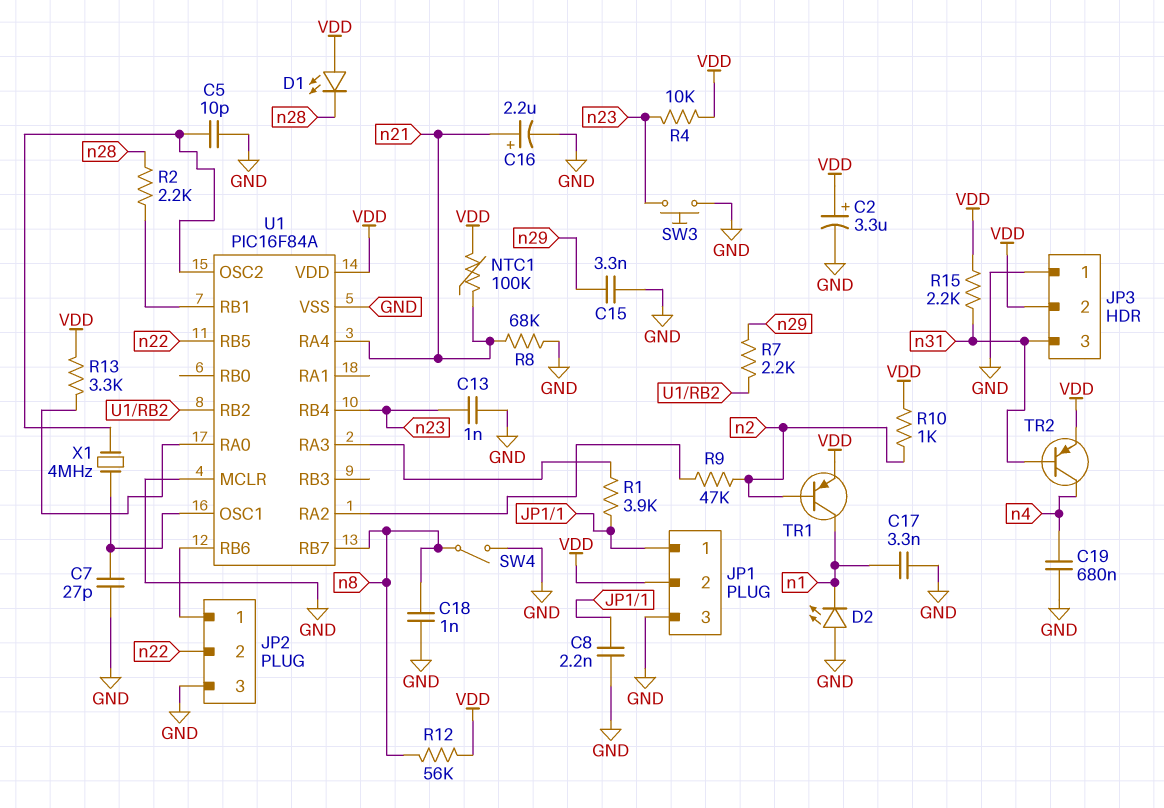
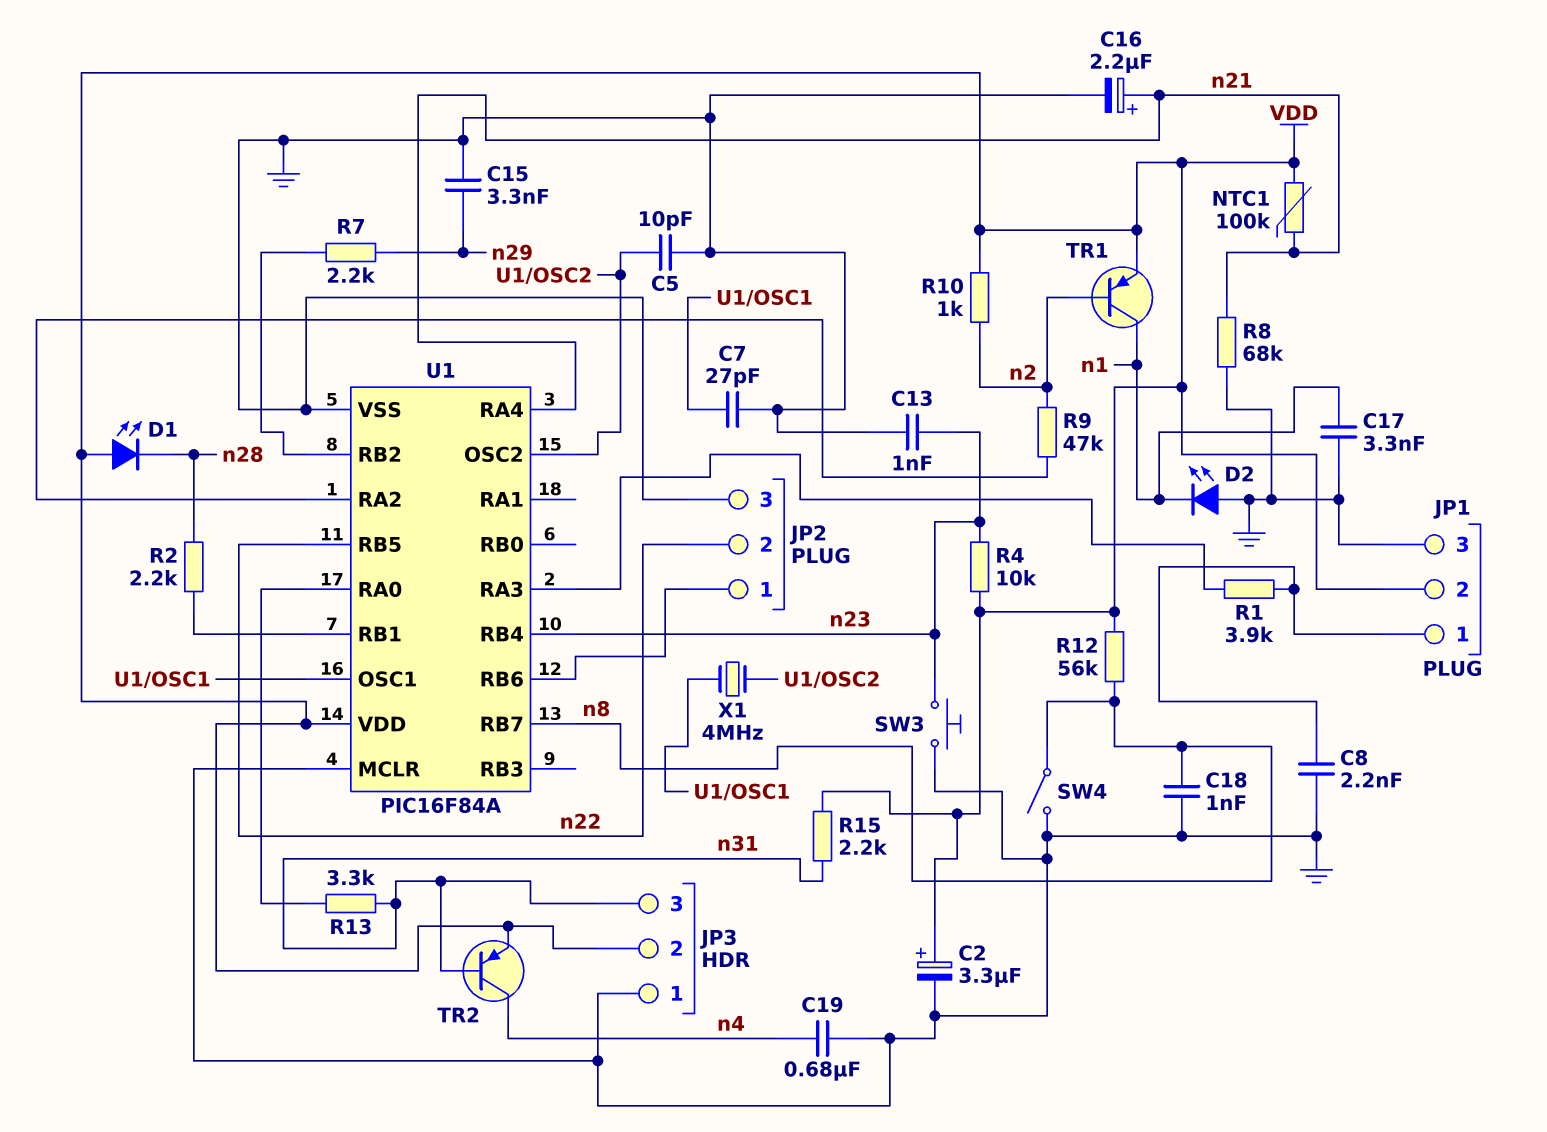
R13: 3.3k (U1/RA0, VDD) -> 3.3k (U1/RA0, n31)

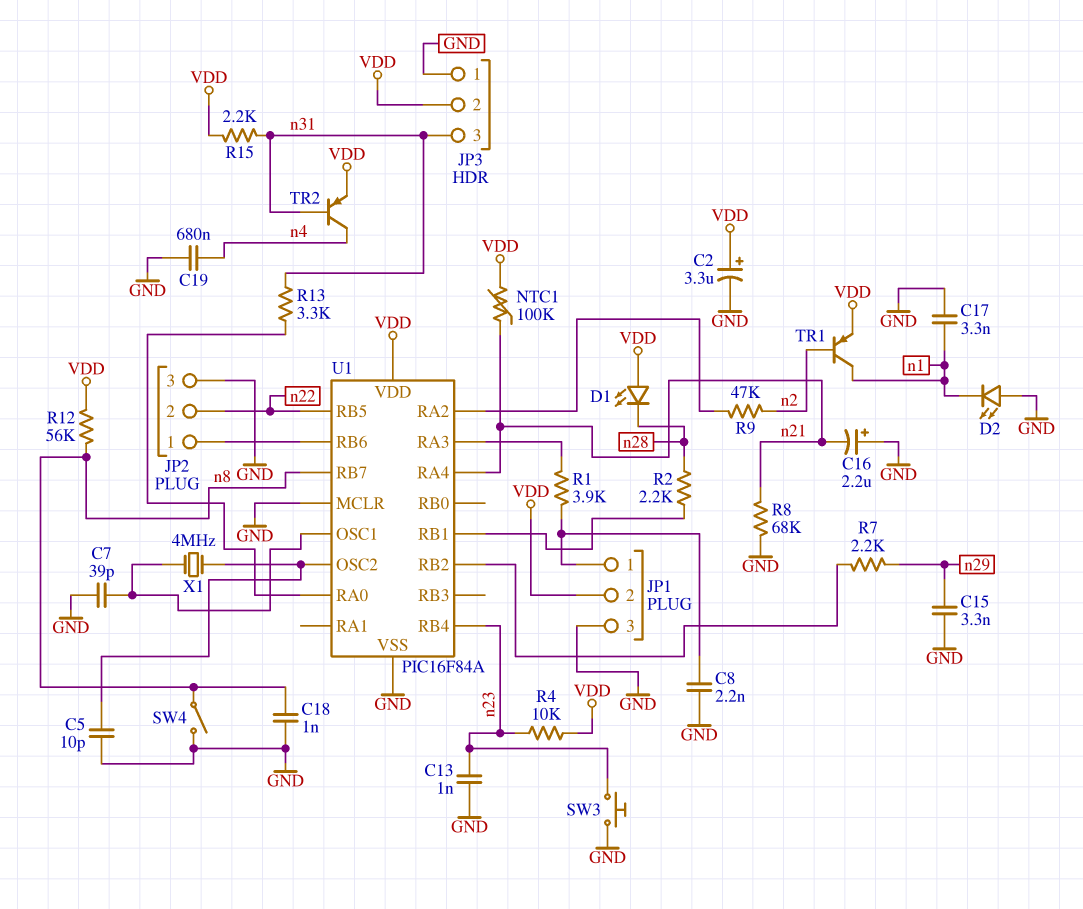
C7: 27pF (GND, U1/OSC1) -> 39pF (GND, U1/OSC1)
C16: 2.2uF (plus n21, minus GND) -> 2.2uF (plus GND, minus n21)
R10: 1k (VDD, n2) -> none

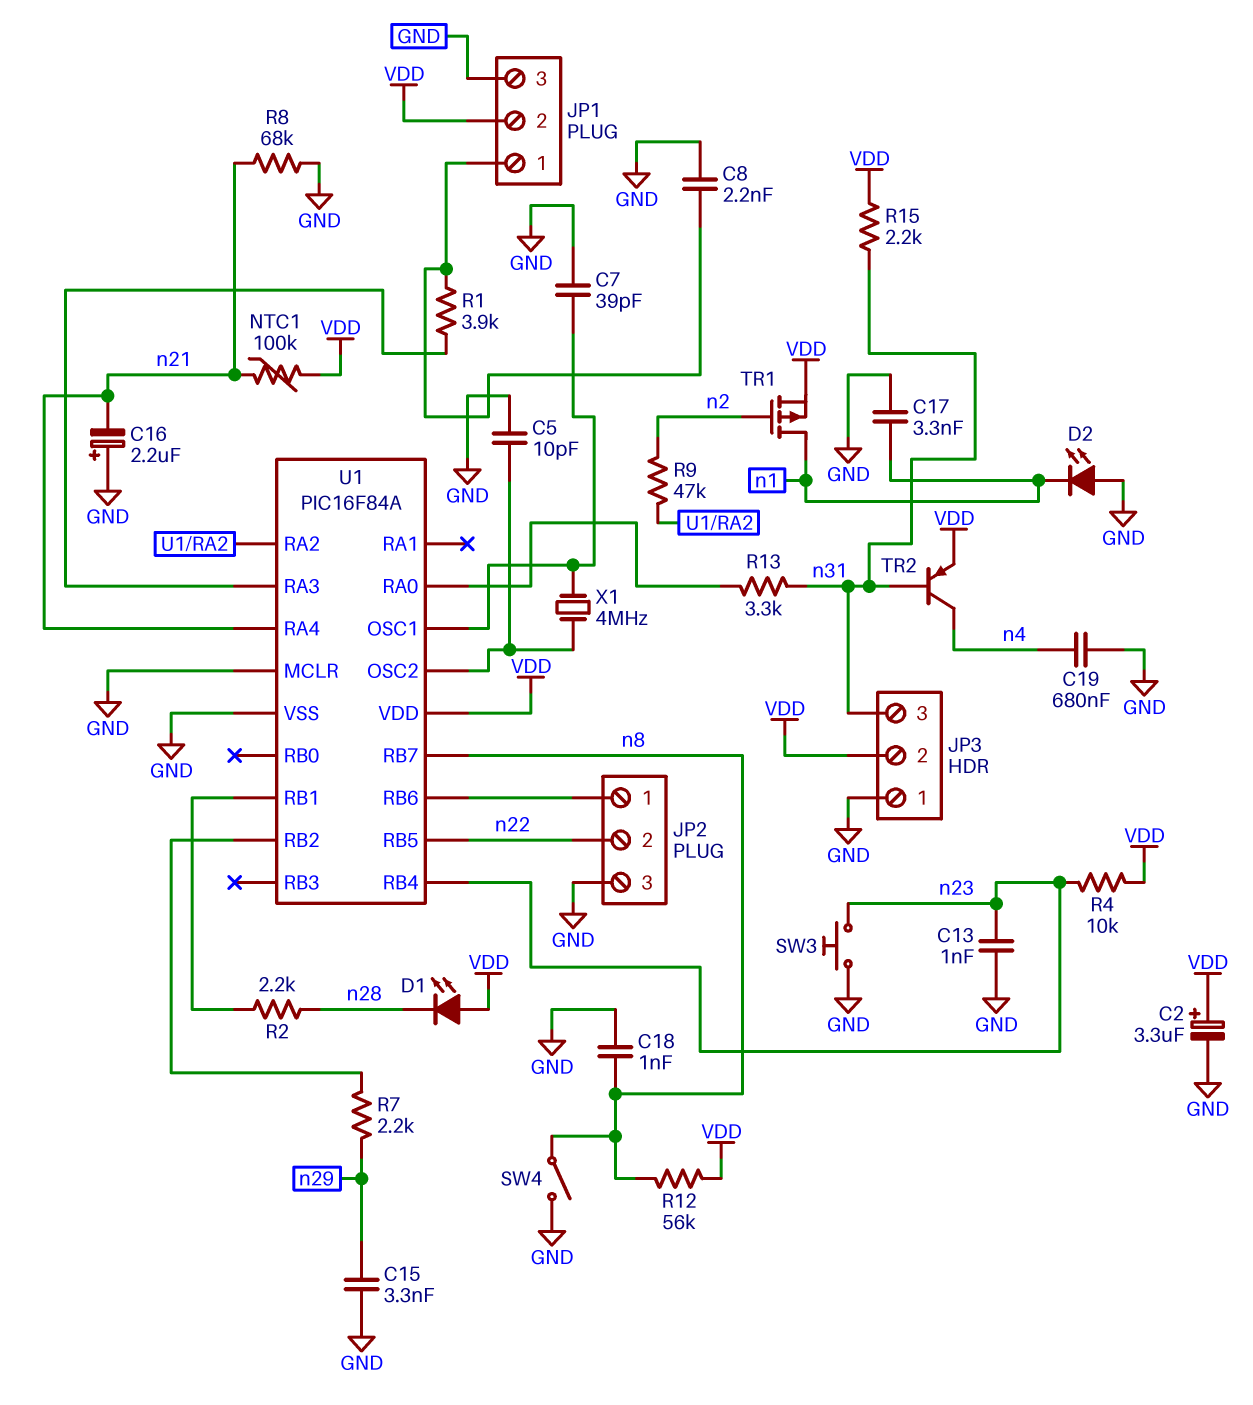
TR1: PNP (B n2, C n1, E VDD) -> PMOS (G n2, D n1, S VDD)

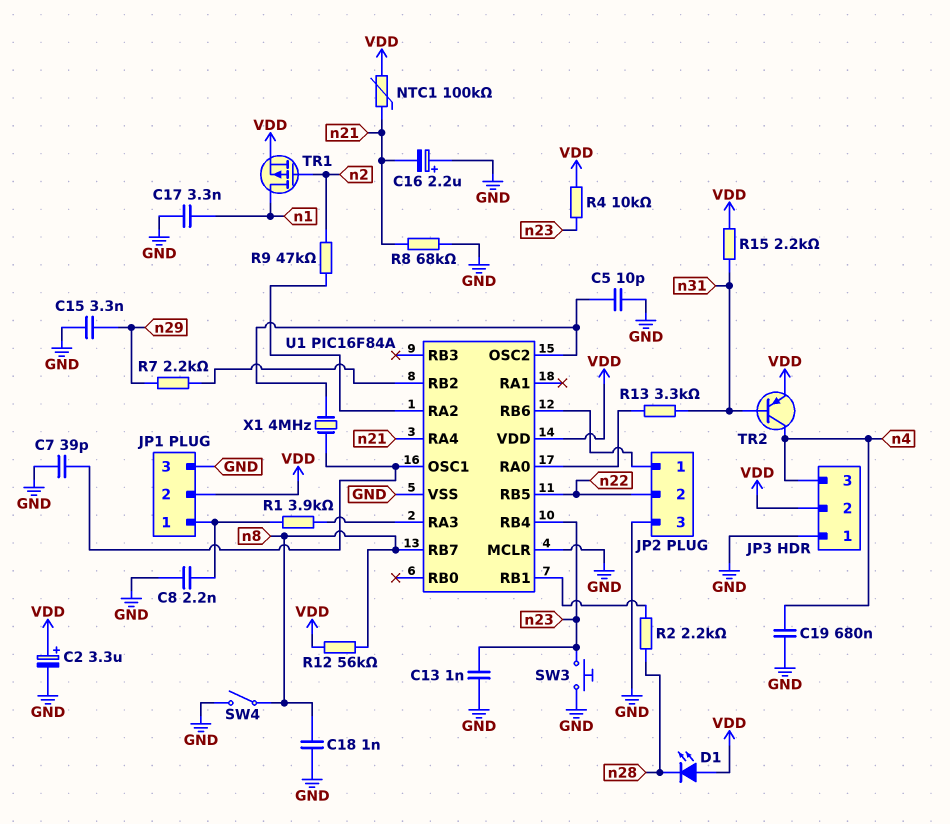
D2: LED (A GND, K n1) -> none
JP3 pin 3: n31 -> n4

